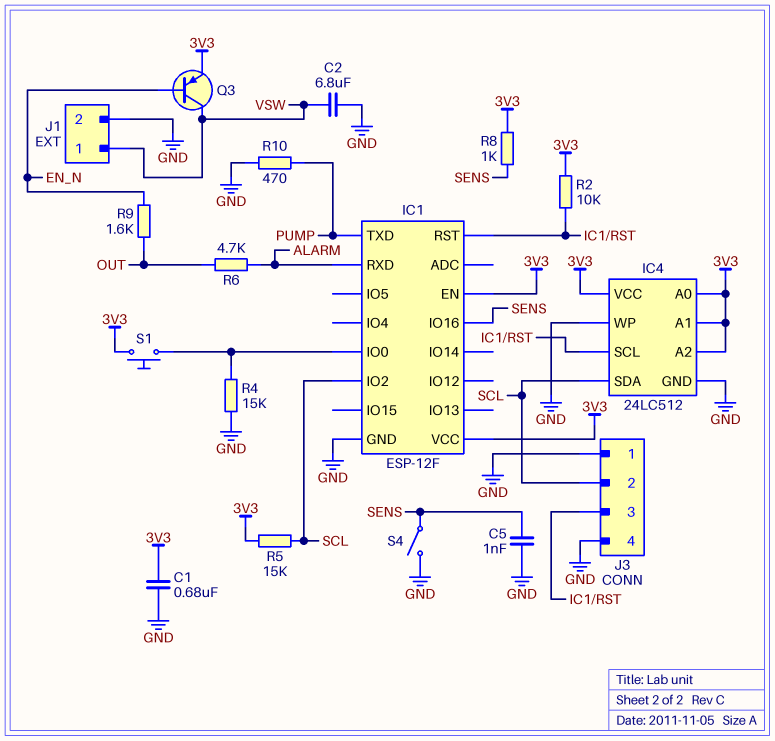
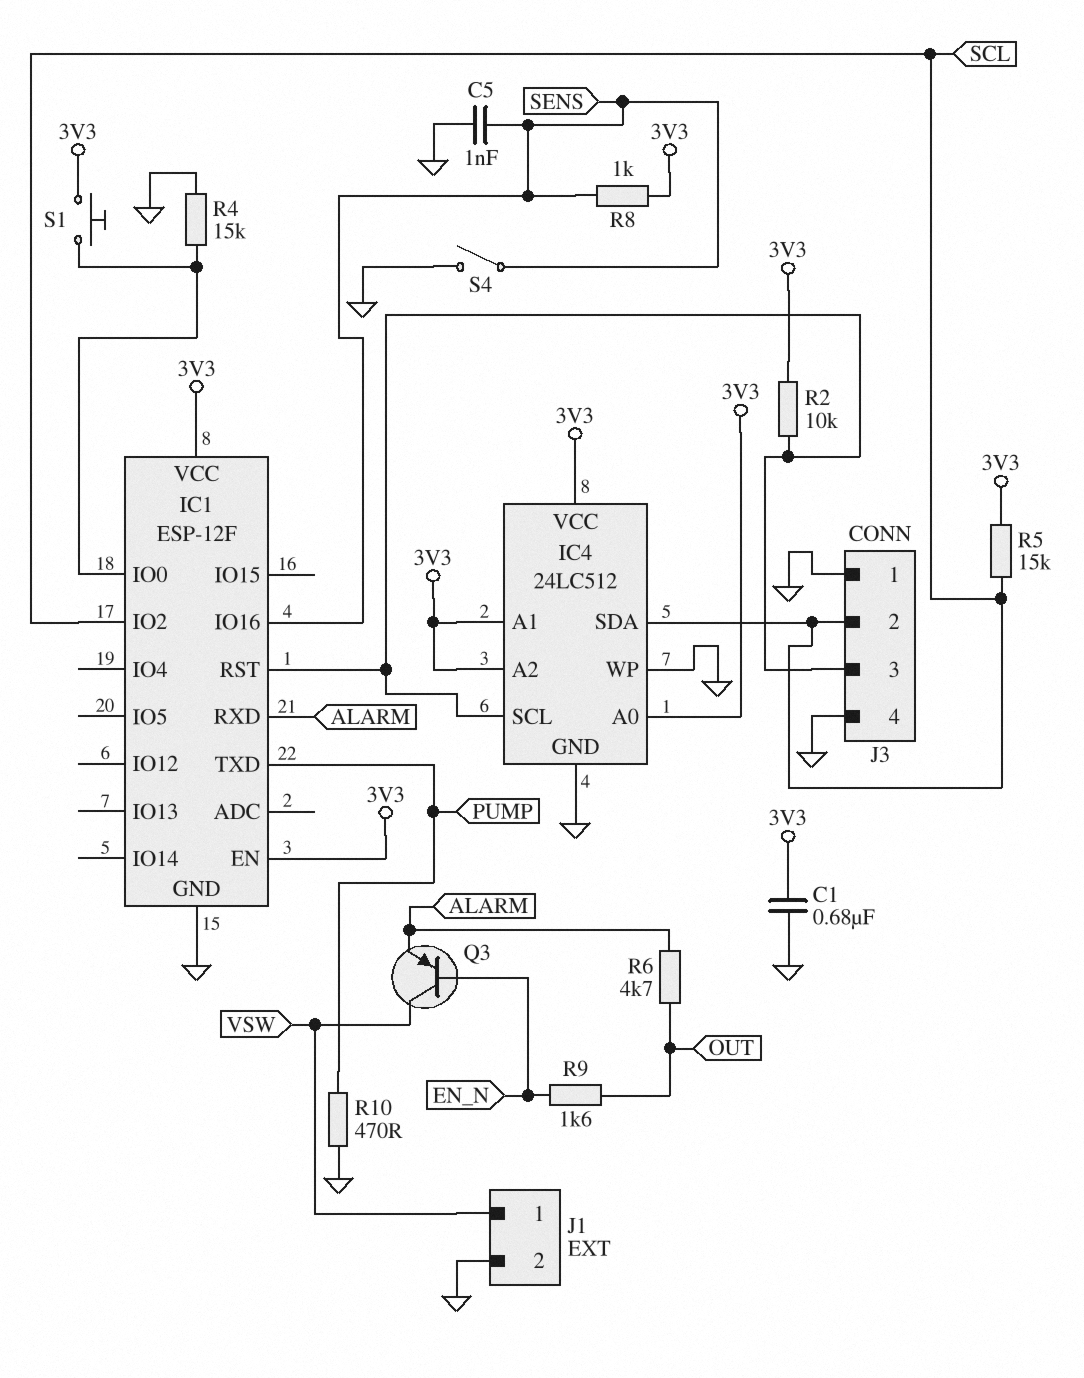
C2: 6.8uF (GND, VSW) -> none
Q3: PNP (B EN_N, C VSW, E 3V3) -> PNP (B EN_N, C VSW, E ALARM)

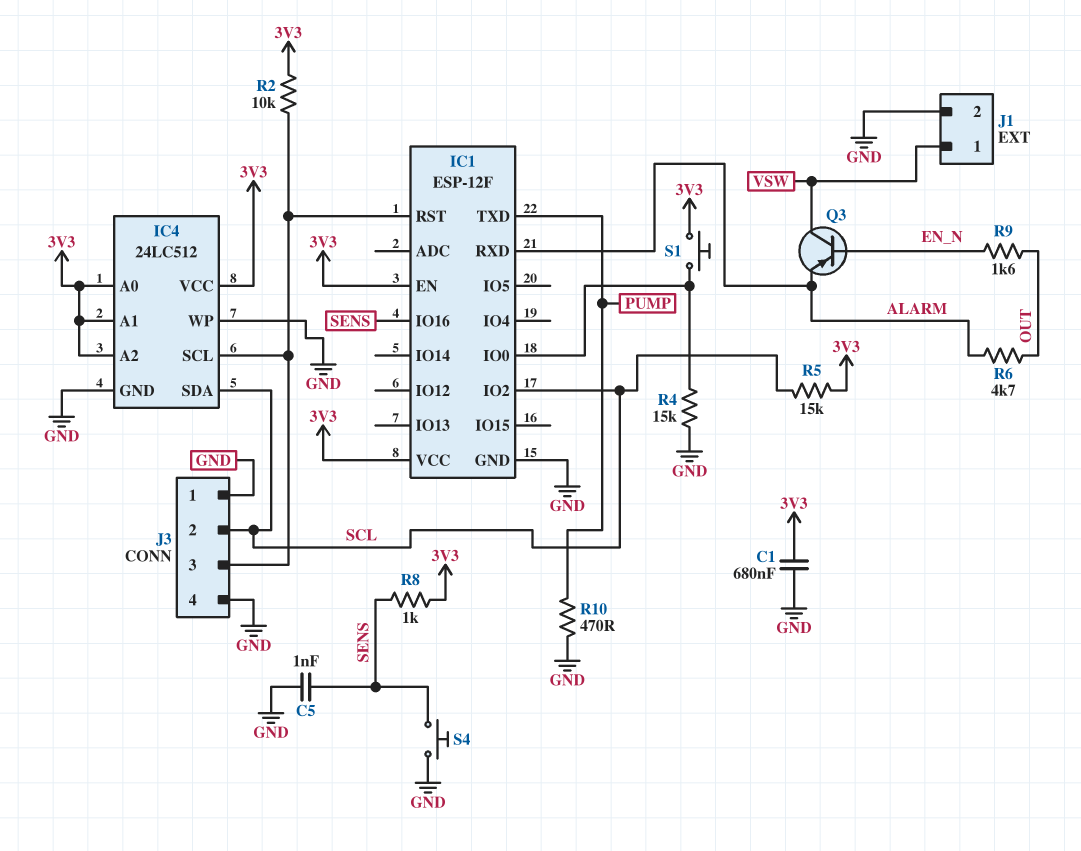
S4: switch (GND, SENS) -> button (GND, SENS)

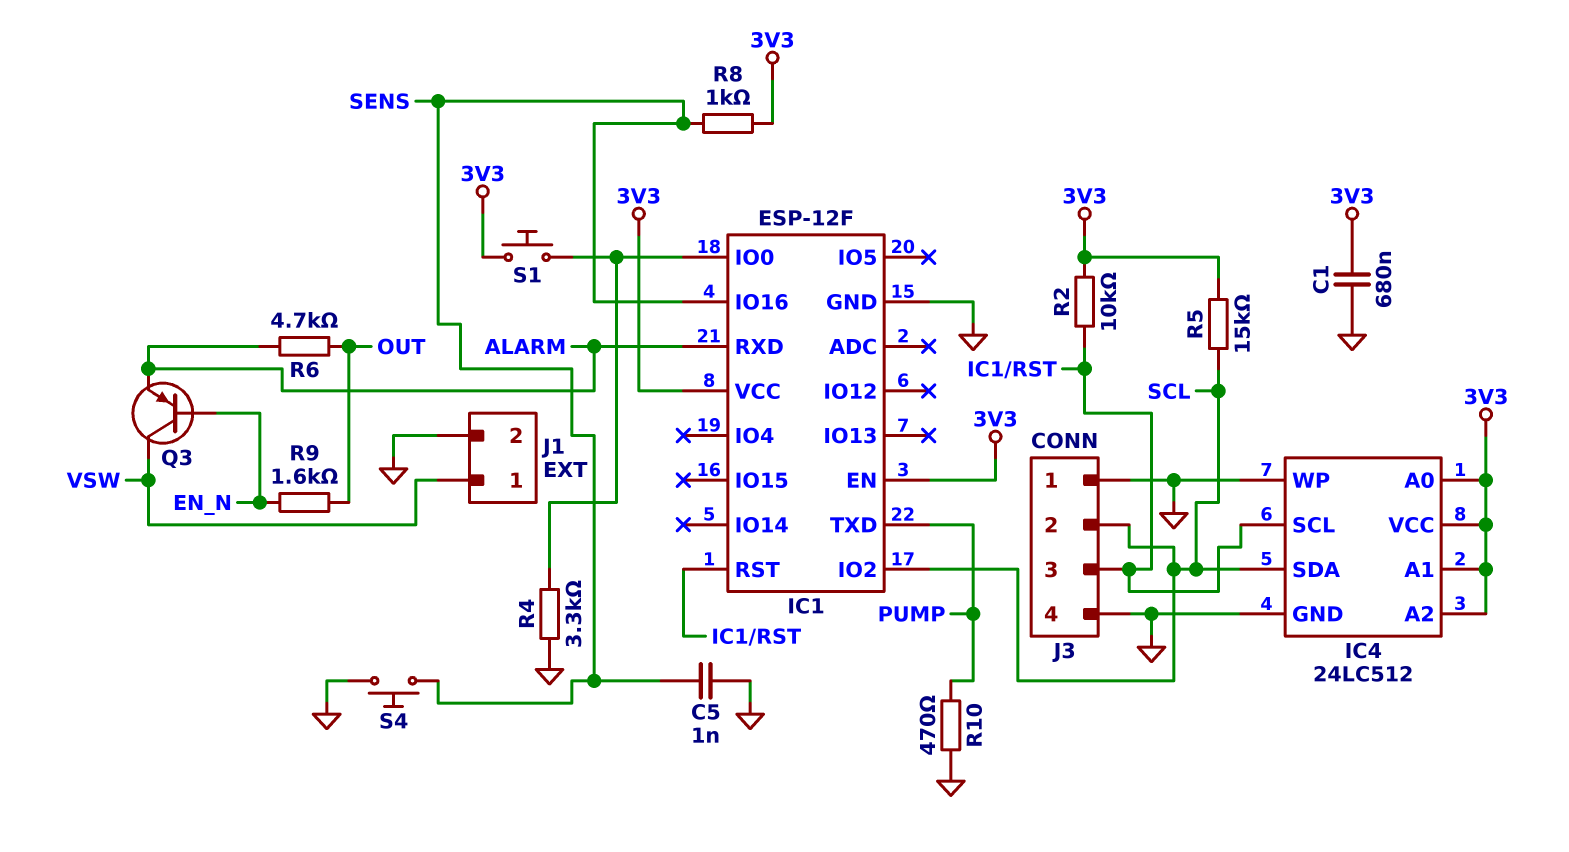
R4: 15k (GND, IC1/IO0) -> 3.3k (GND, IC1/IO0)

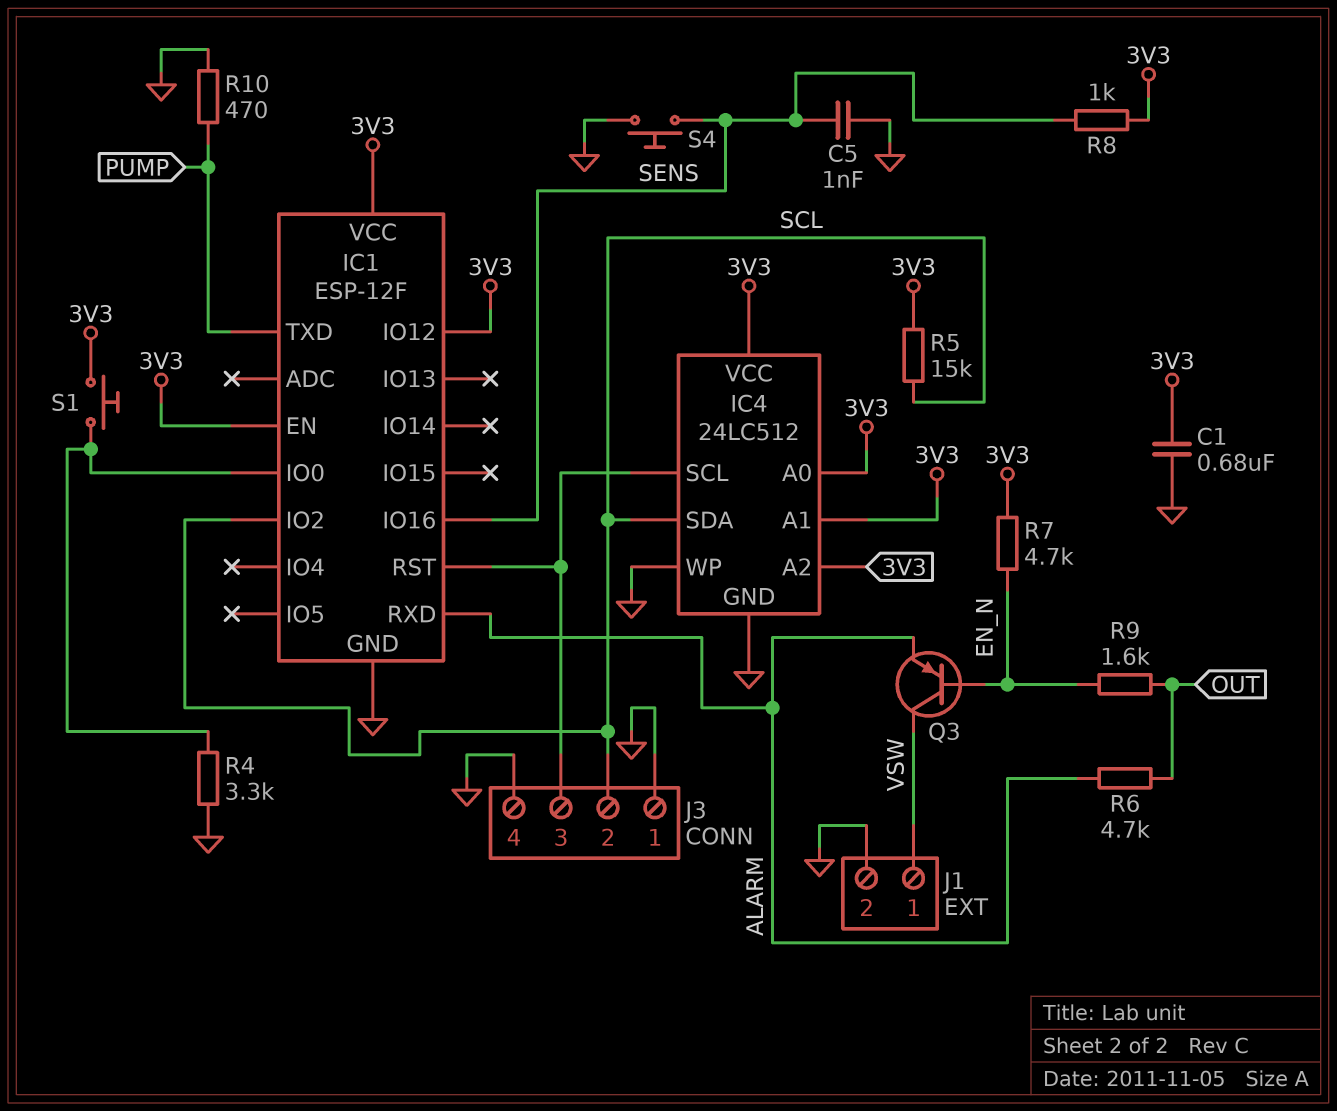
IC1 pin IO12: none -> 3V3
R2: 10k (3V3, IC1/RST) -> none
R7: none -> 4.7k (3V3, EN_N)

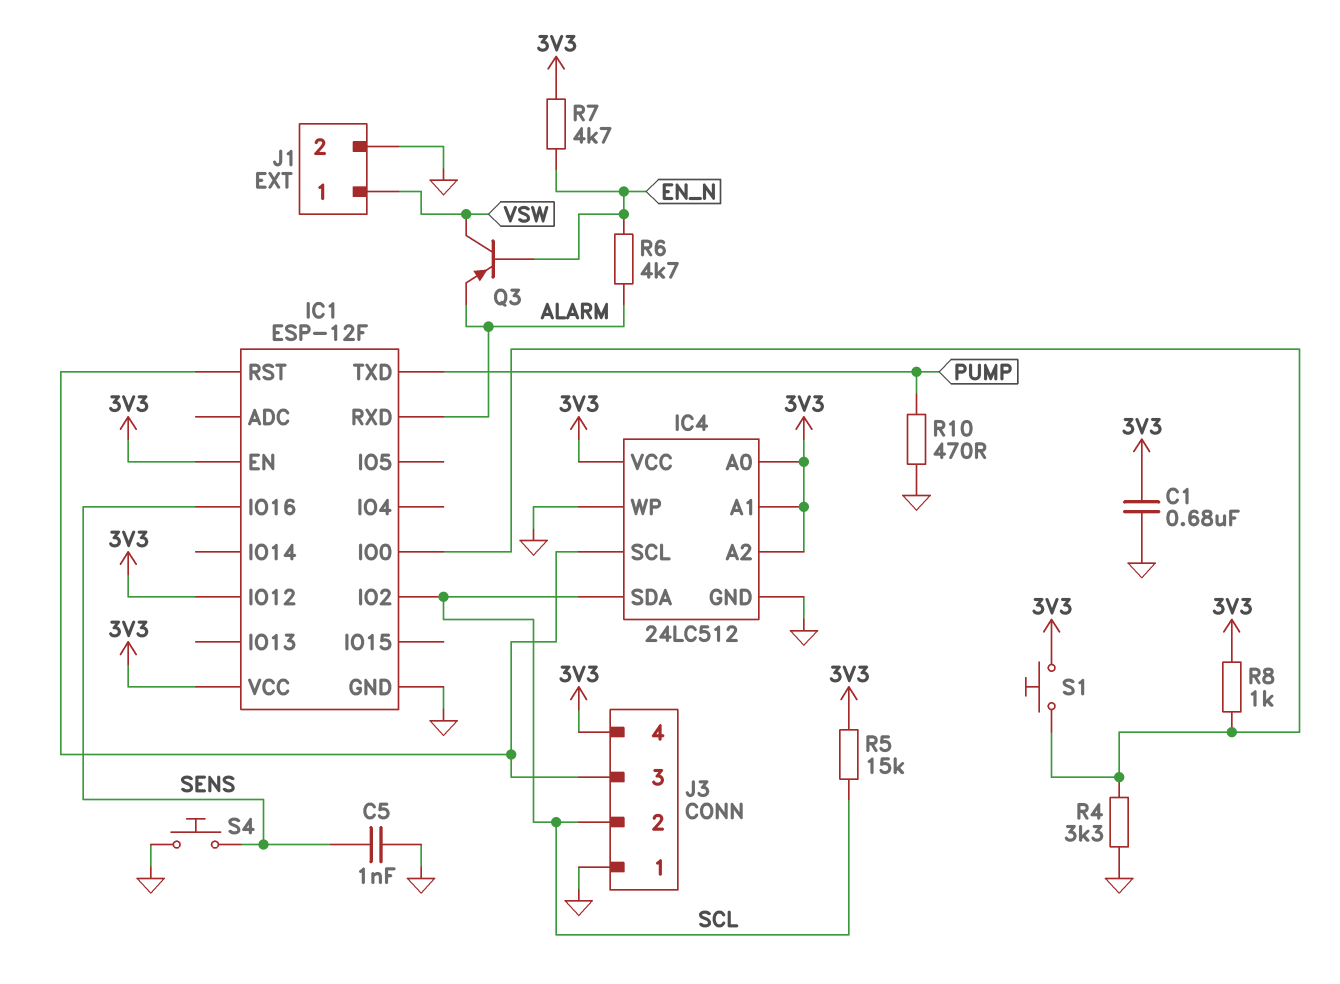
J3 pin 4: GND -> 3V3
R6: 4.7k (ALARM, OUT) -> 4.7k (ALARM, EN_N)
R8: 1k (3V3, SENS) -> 1k (3V3, IC1/IO0)
R9: 1.6k (EN_N, OUT) -> none

